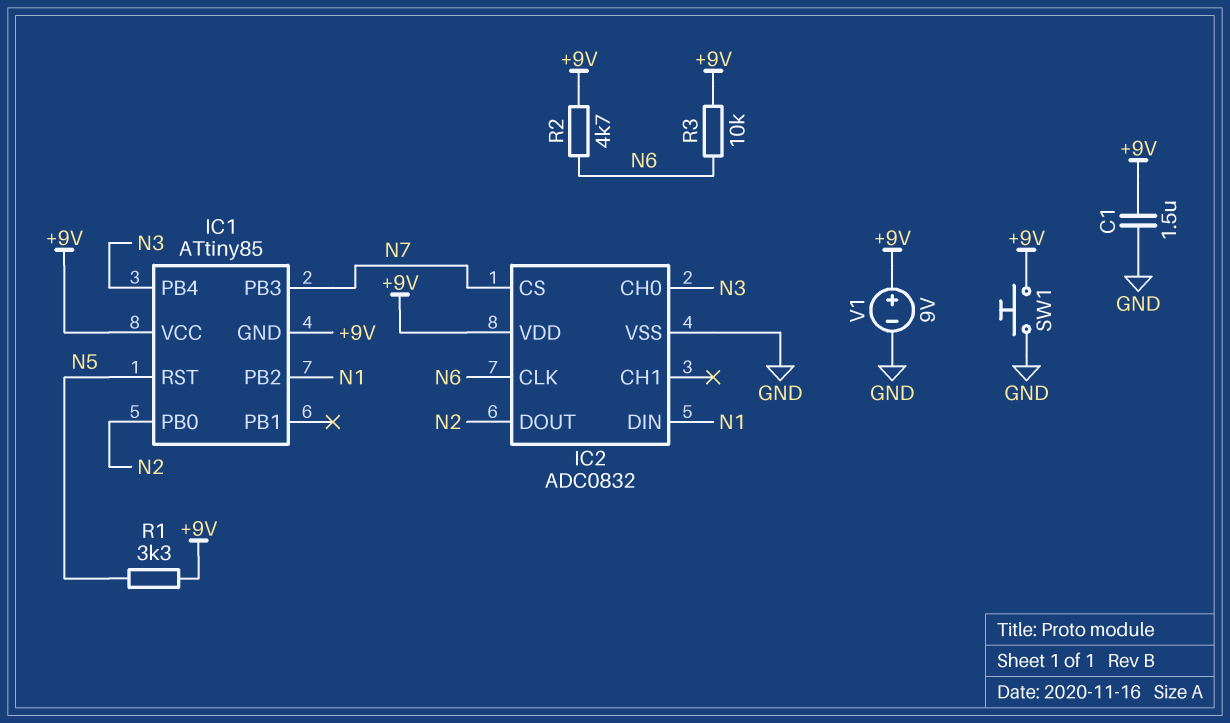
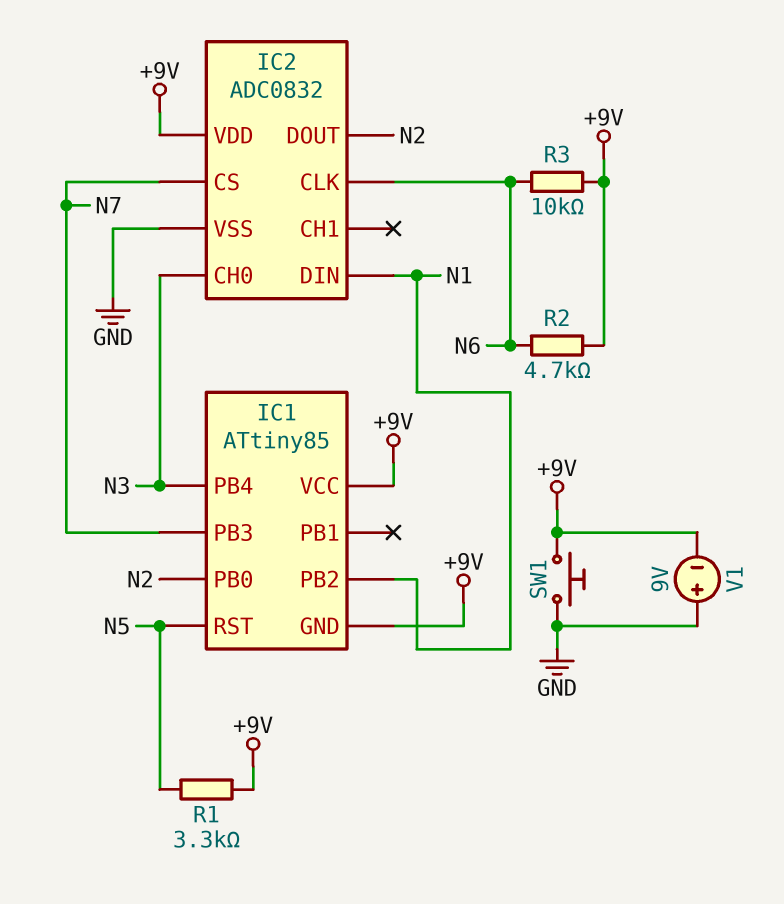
C1: 1.5uF (+9V, GND) -> none
V1: 9V (plus +9V, minus GND) -> 9V (plus GND, minus +9V)

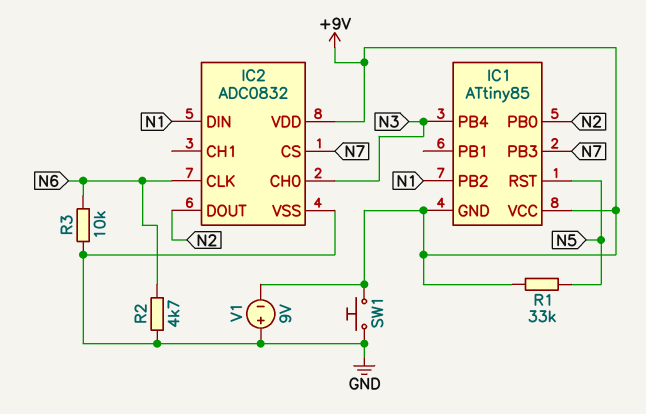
R1: 3.3k (+9V, N5) -> 33k (+9V, N5)
R2: 4.7k (+9V, N6) -> 4.7k (GND, N6)
R3: 10k (+9V, N6) -> 10k (GND, N6)

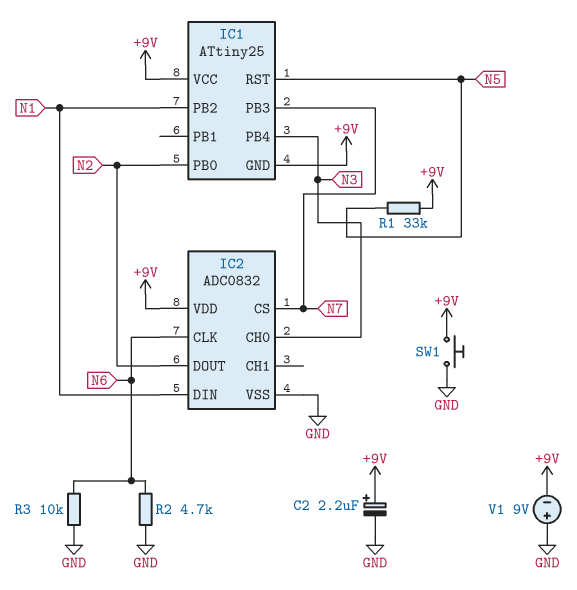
C2: none -> 2.2uF (plus +9V, minus GND)
IC1: ATtiny85 -> ATtiny25

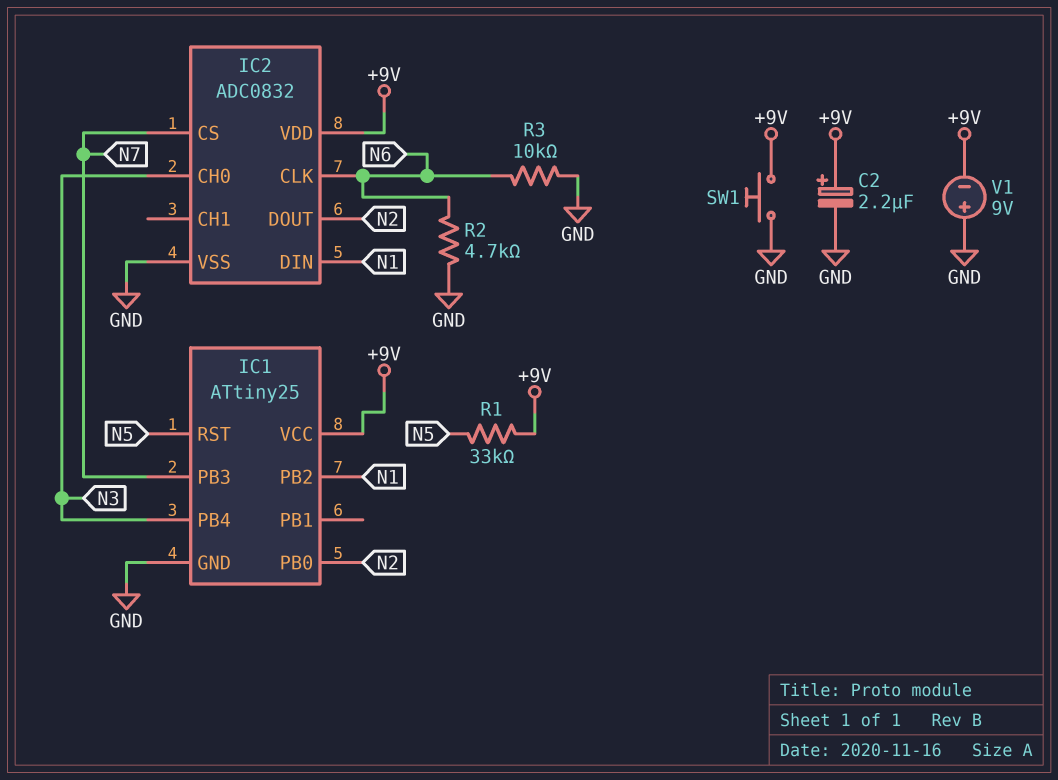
IC1 pin GND: +9V -> GND

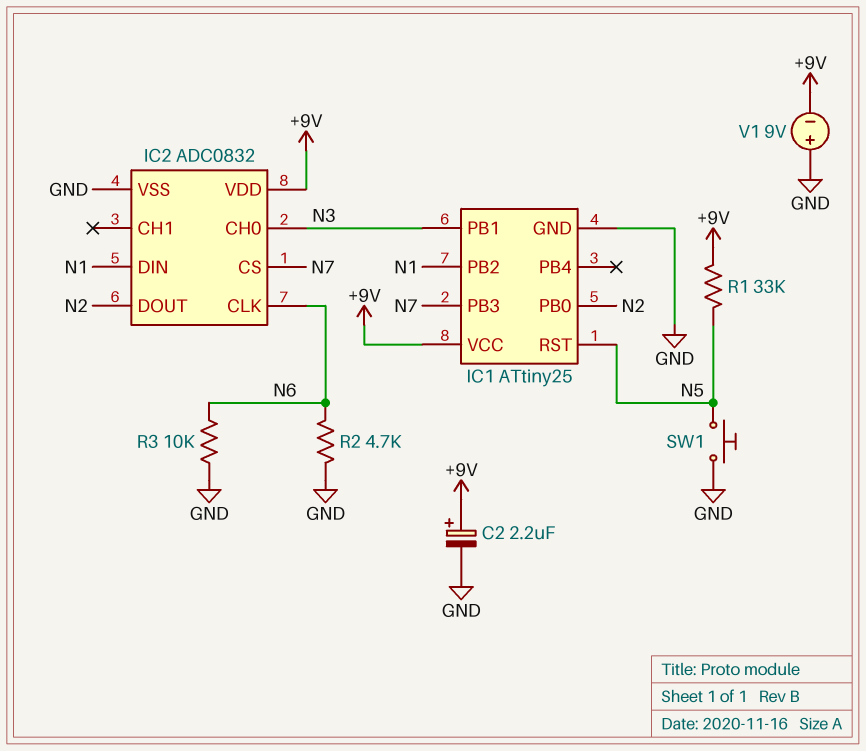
IC1 pin PB1: none -> N3
IC1 pin PB4: N3 -> none
SW1: button (+9V, GND) -> button (GND, N5)

